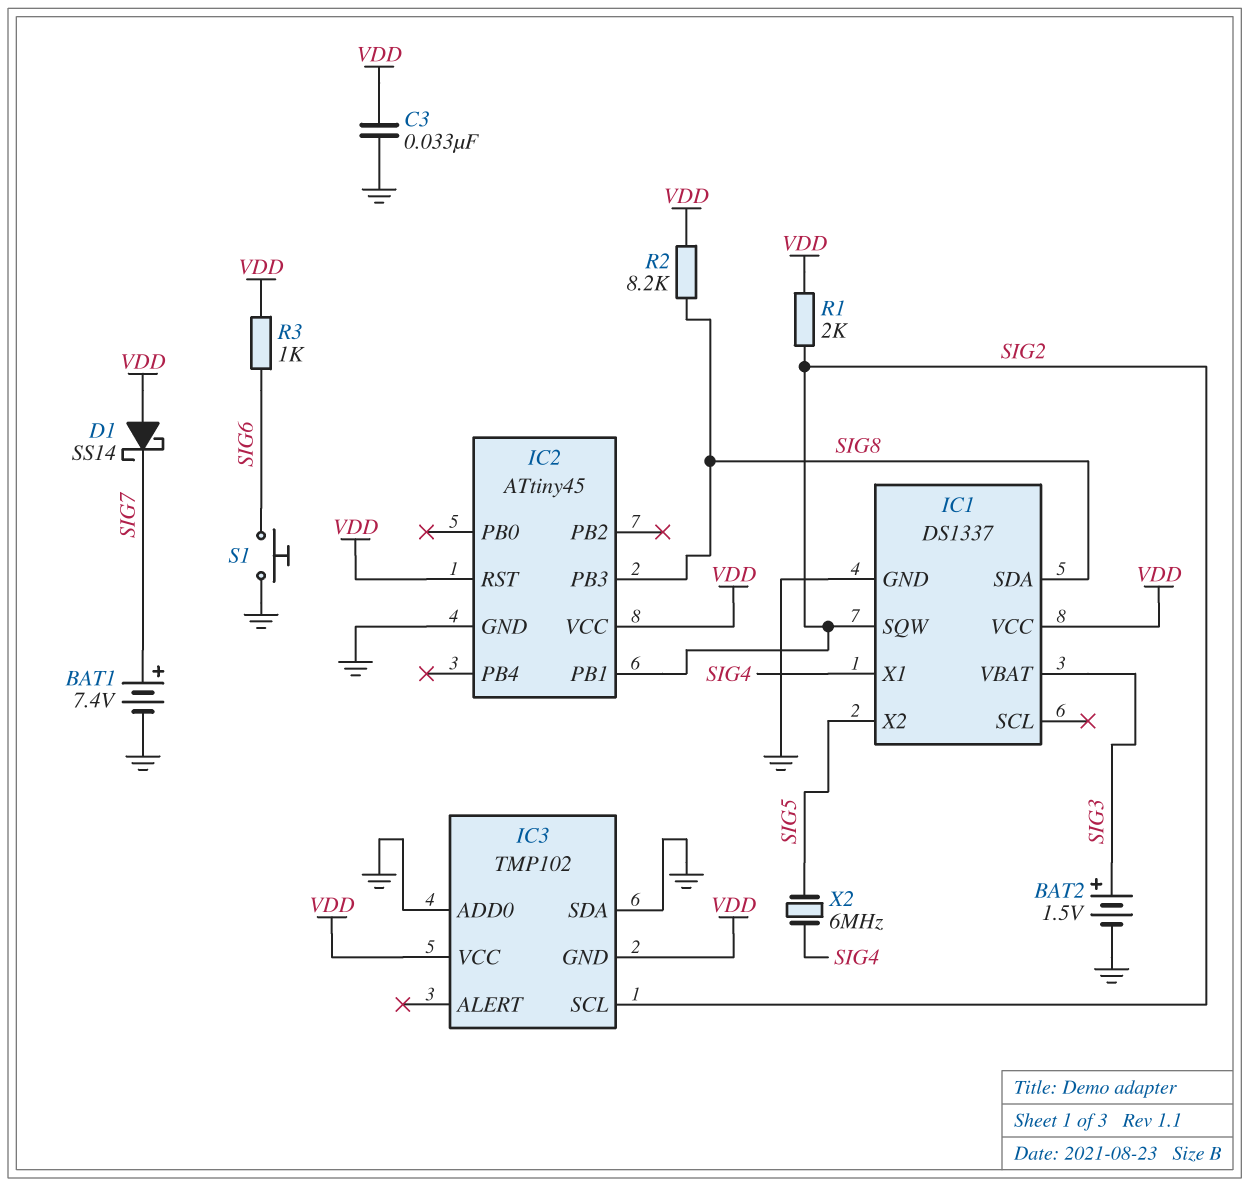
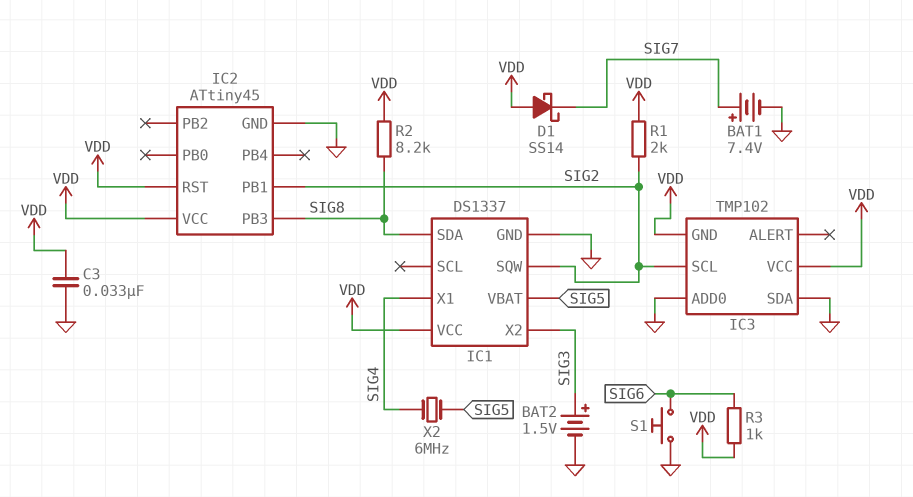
IC1 pin VBAT: SIG3 -> SIG5
IC1 pin X2: SIG5 -> SIG3

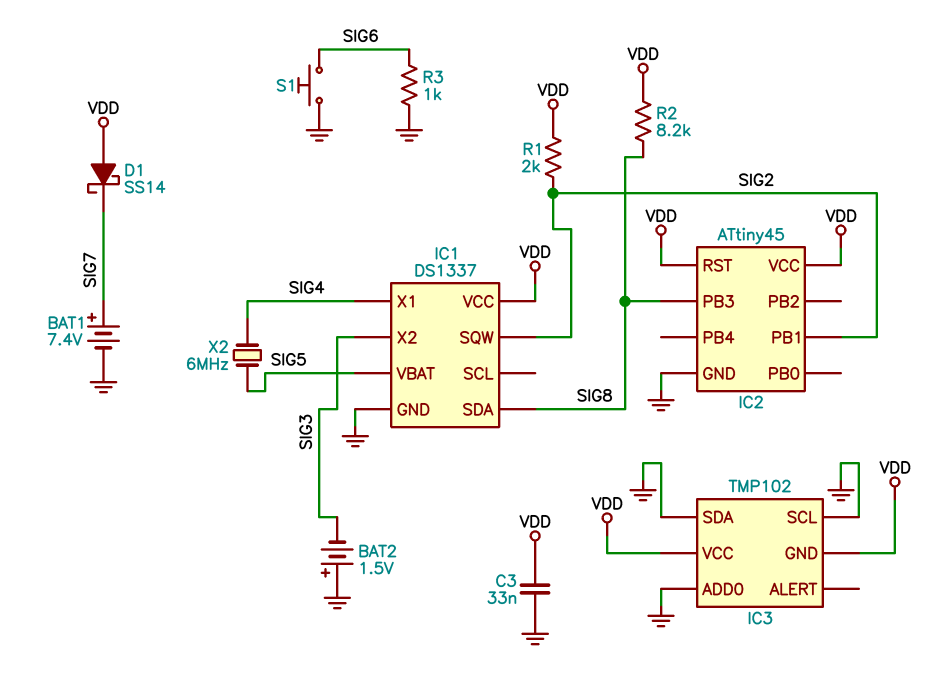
BAT2: 1.5V (plus SIG3, minus GND) -> 1.5V (plus GND, minus SIG3)
IC3 pin SCL: SIG2 -> GND
R3: 1k (SIG6, VDD) -> 1k (GND, SIG6)

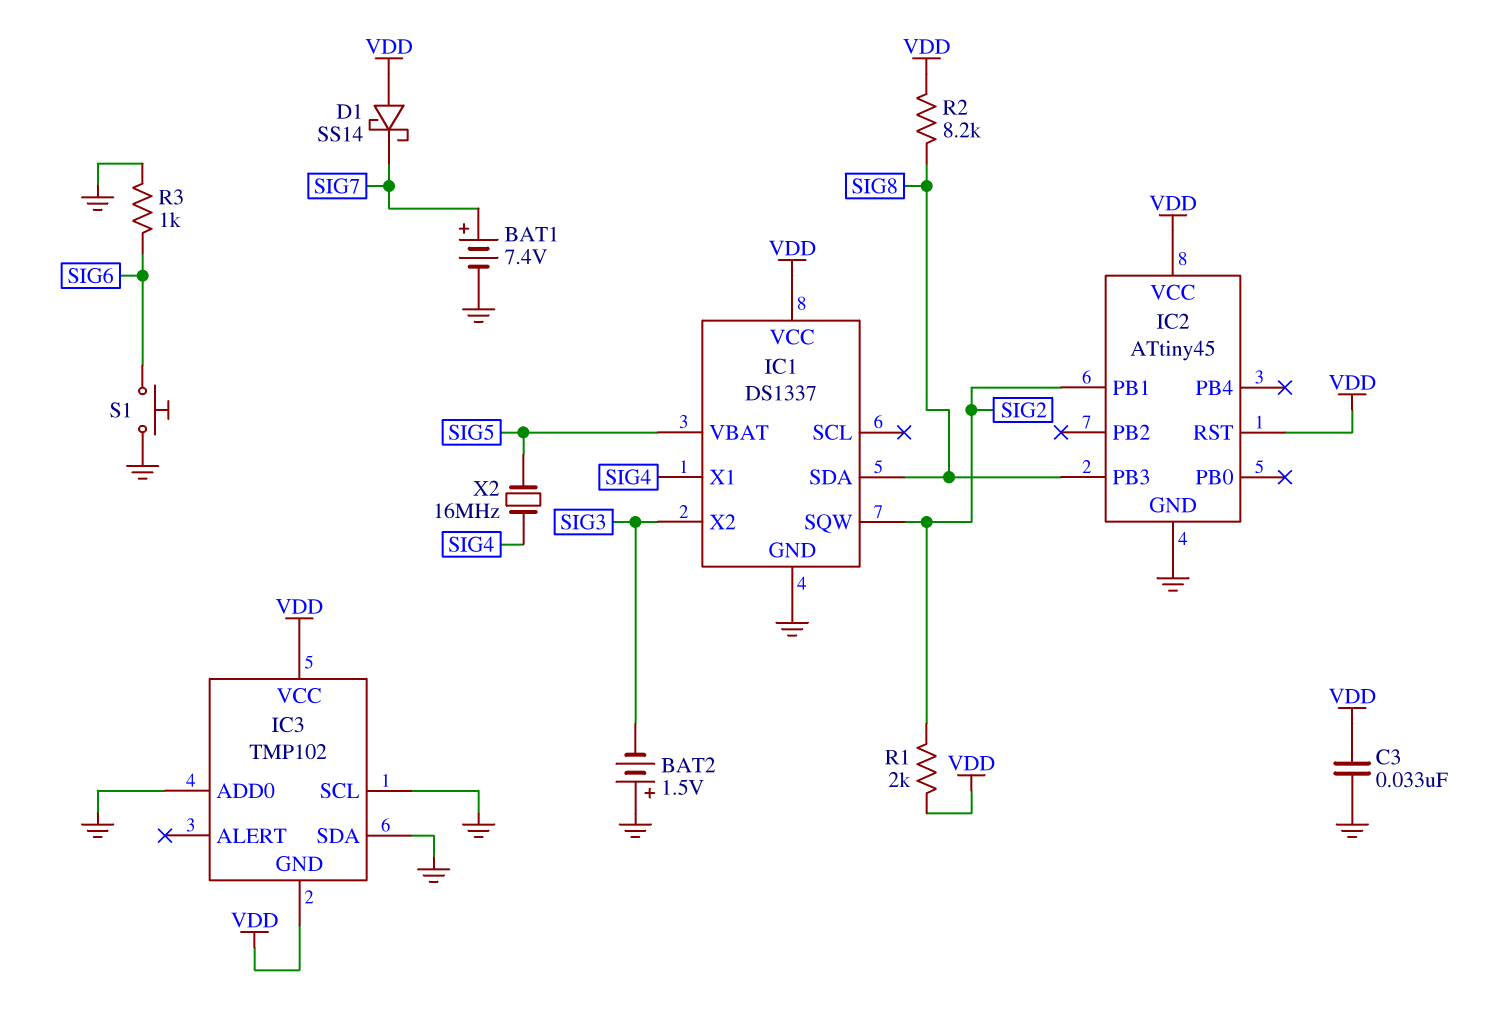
X2: 6MHz (SIG4, SIG5) -> 16MHz (SIG4, SIG5)

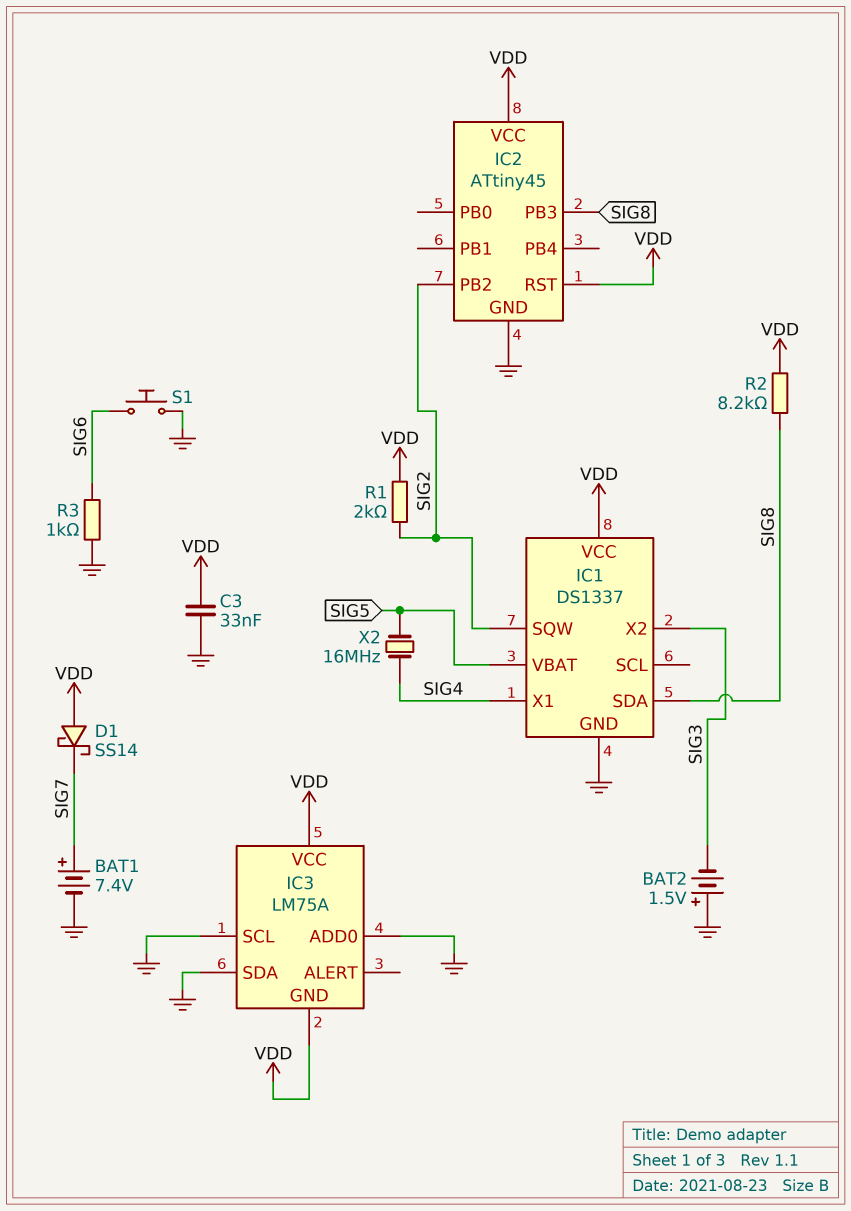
IC2 pin PB1: SIG2 -> none
IC2 pin PB2: none -> SIG2
IC3: TMP102 -> LM75A

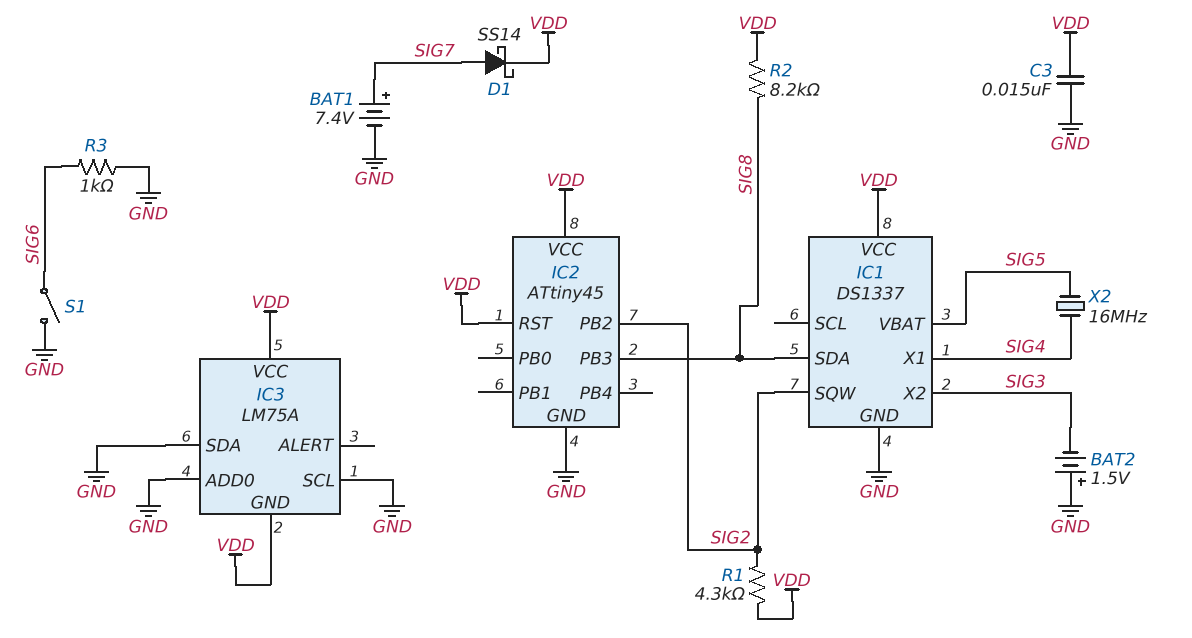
C3: 33nF (GND, VDD) -> 15nF (GND, VDD)
D1: schottky SS14 (A VDD, K SIG7) -> schottky SS14 (A SIG7, K VDD)
R1: 2k (SIG2, VDD) -> 4.3k (SIG2, VDD)
S1: button (GND, SIG6) -> switch (GND, SIG6)

